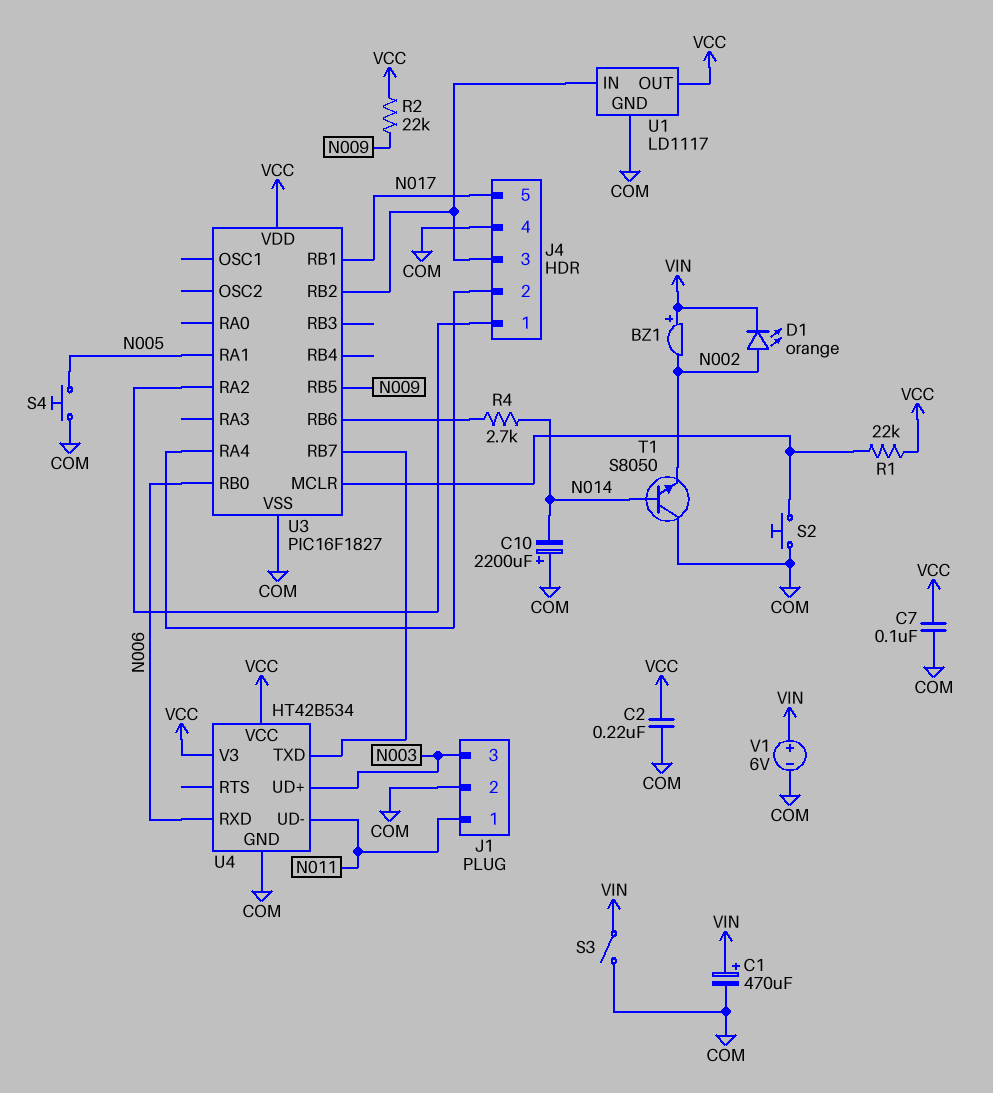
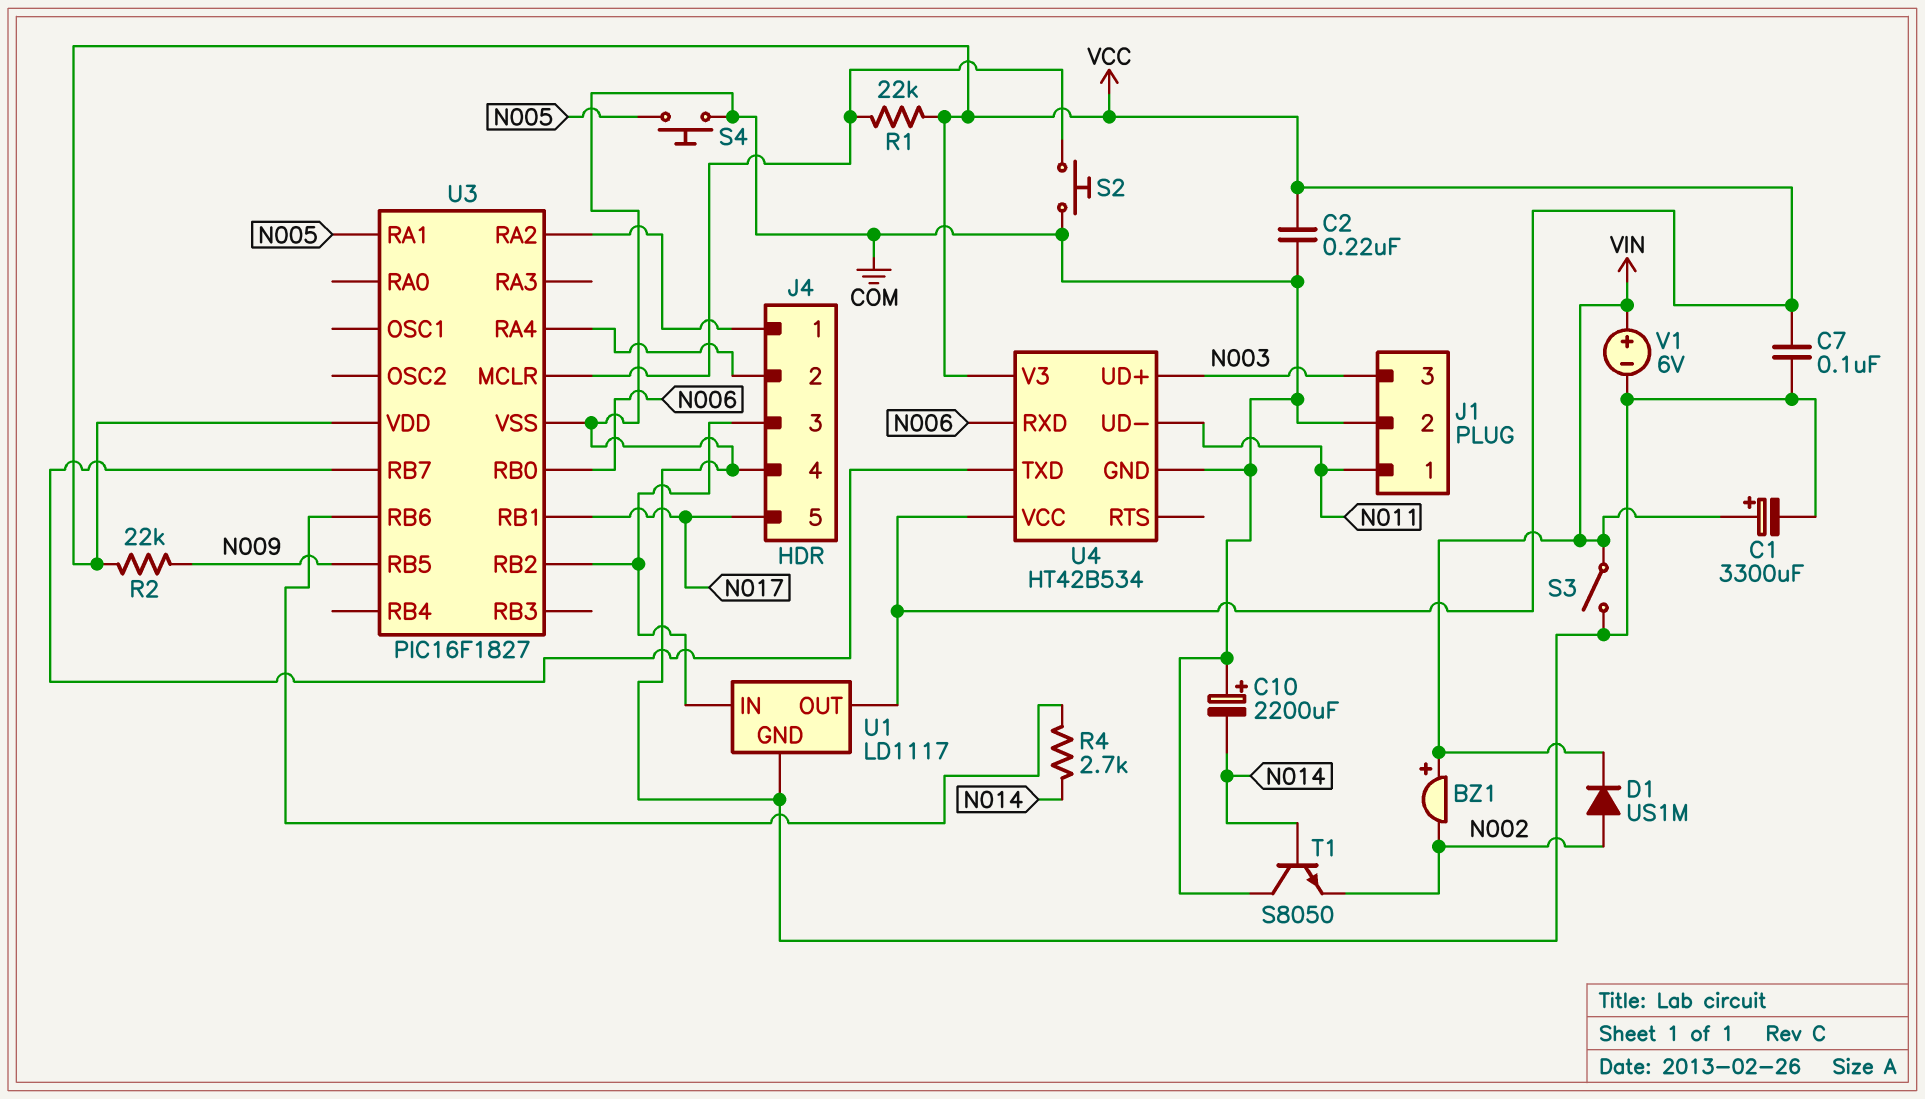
C1: 470uF (plus VIN, minus COM) -> 3300uF (plus VIN, minus COM)
D1: LED orange (A N002, K VIN) -> diode US1M (A N002, K VIN)

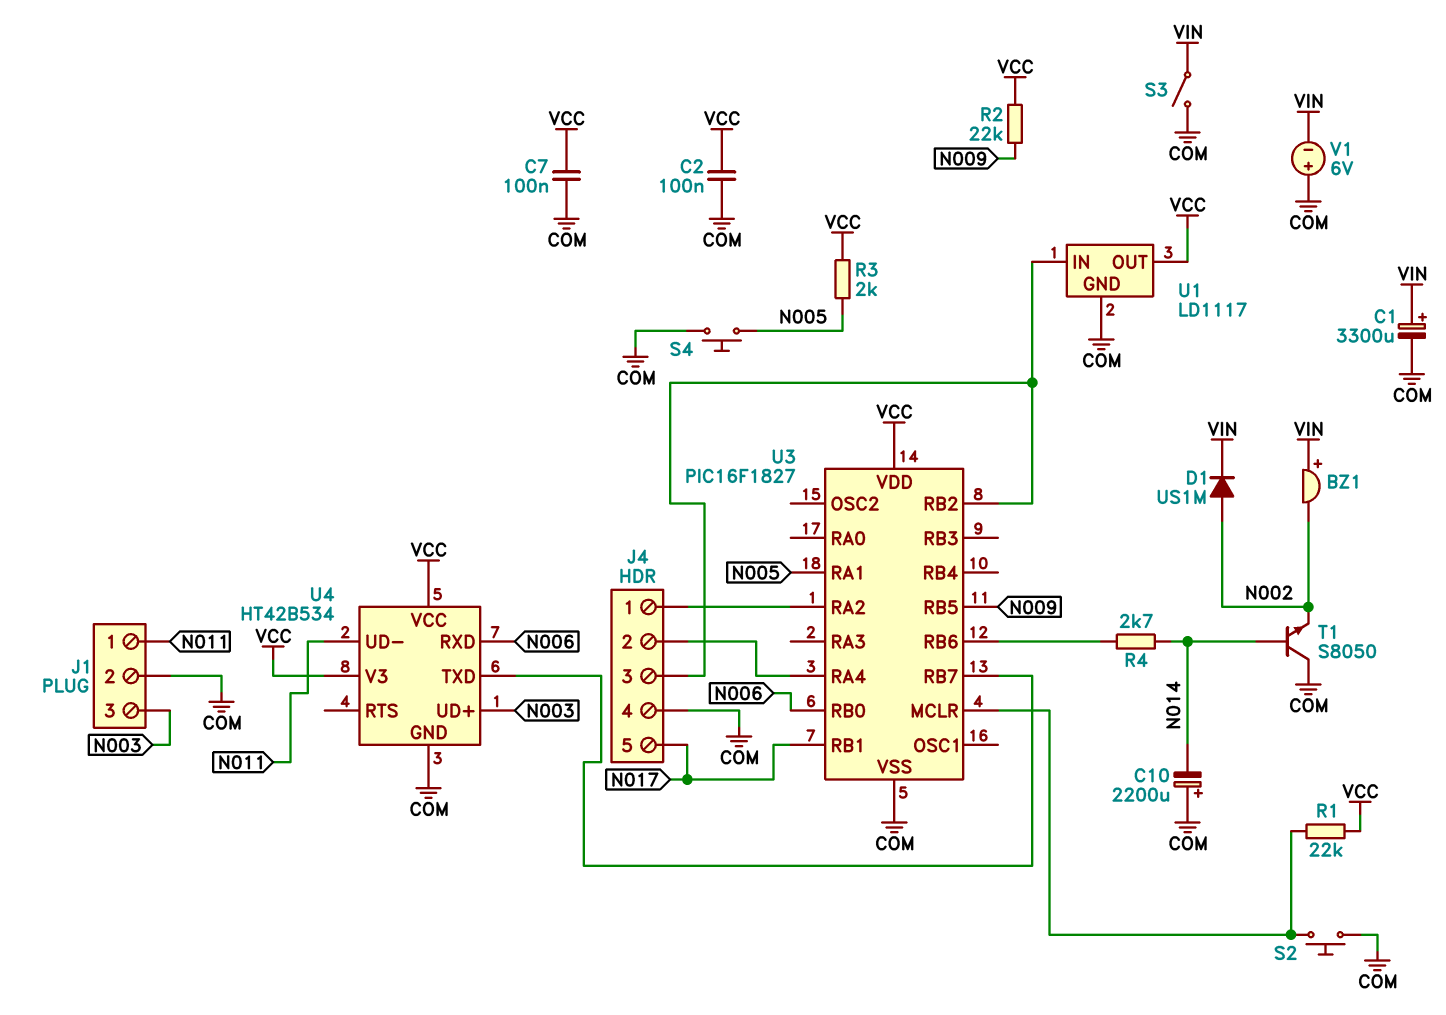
C2: 220nF (COM, VCC) -> 100nF (COM, VCC)
R3: none -> 2k (N005, VCC)
V1: 6V (plus VIN, minus COM) -> 6V (plus COM, minus VIN)

